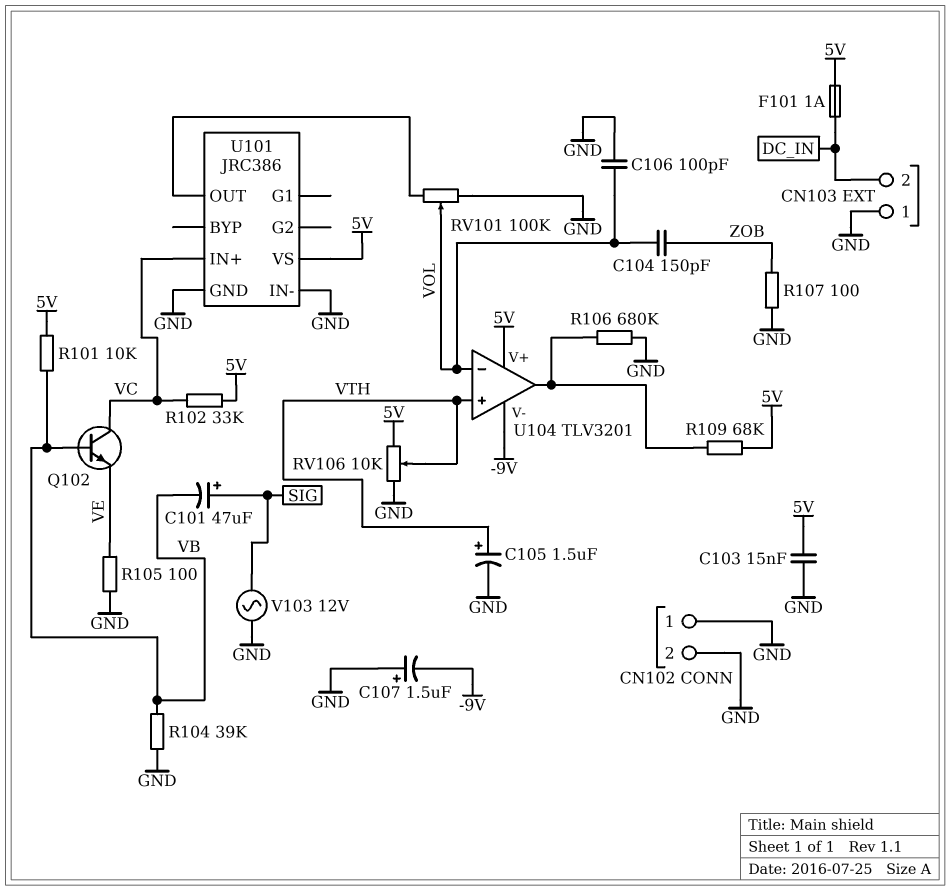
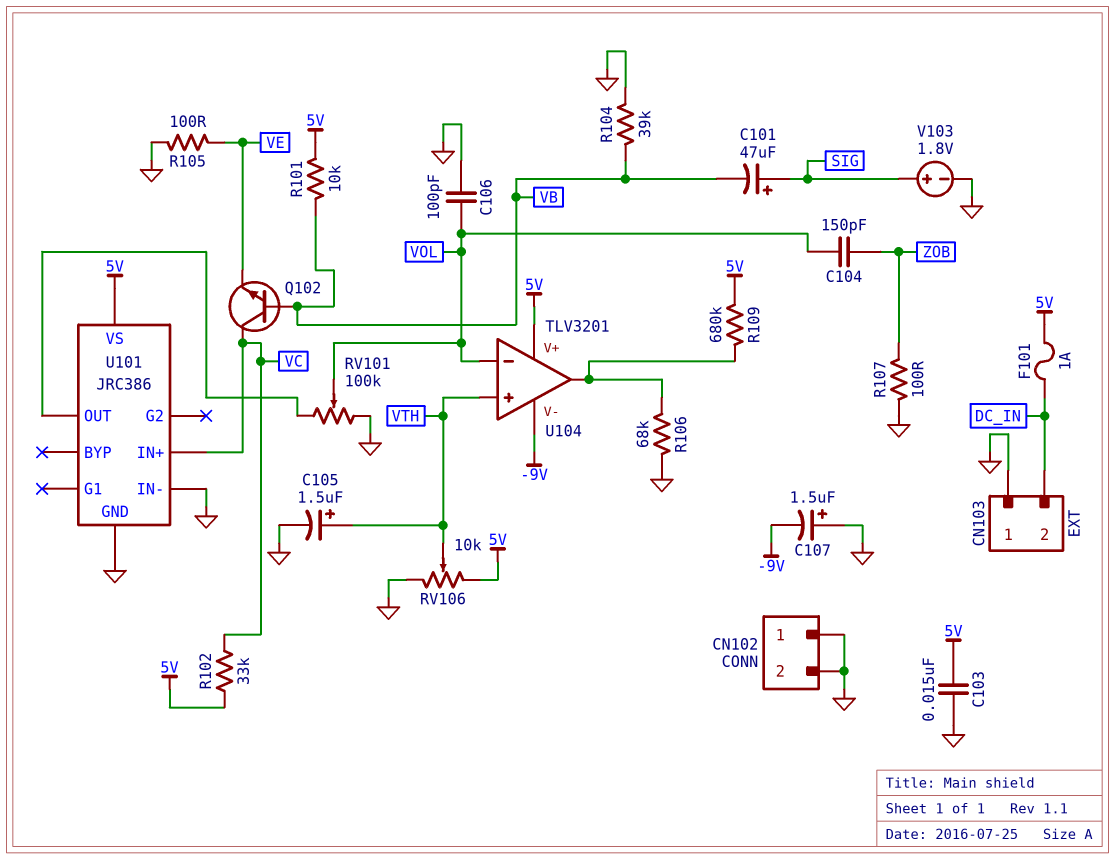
R106: 680k (GND, U104/out) -> 68k (GND, U104/out)
R109: 68k (5V, U104/out) -> 680k (5V, U104/out)
V103: AC 12V (GND, SIG) -> 1.8V (plus SIG, minus GND)

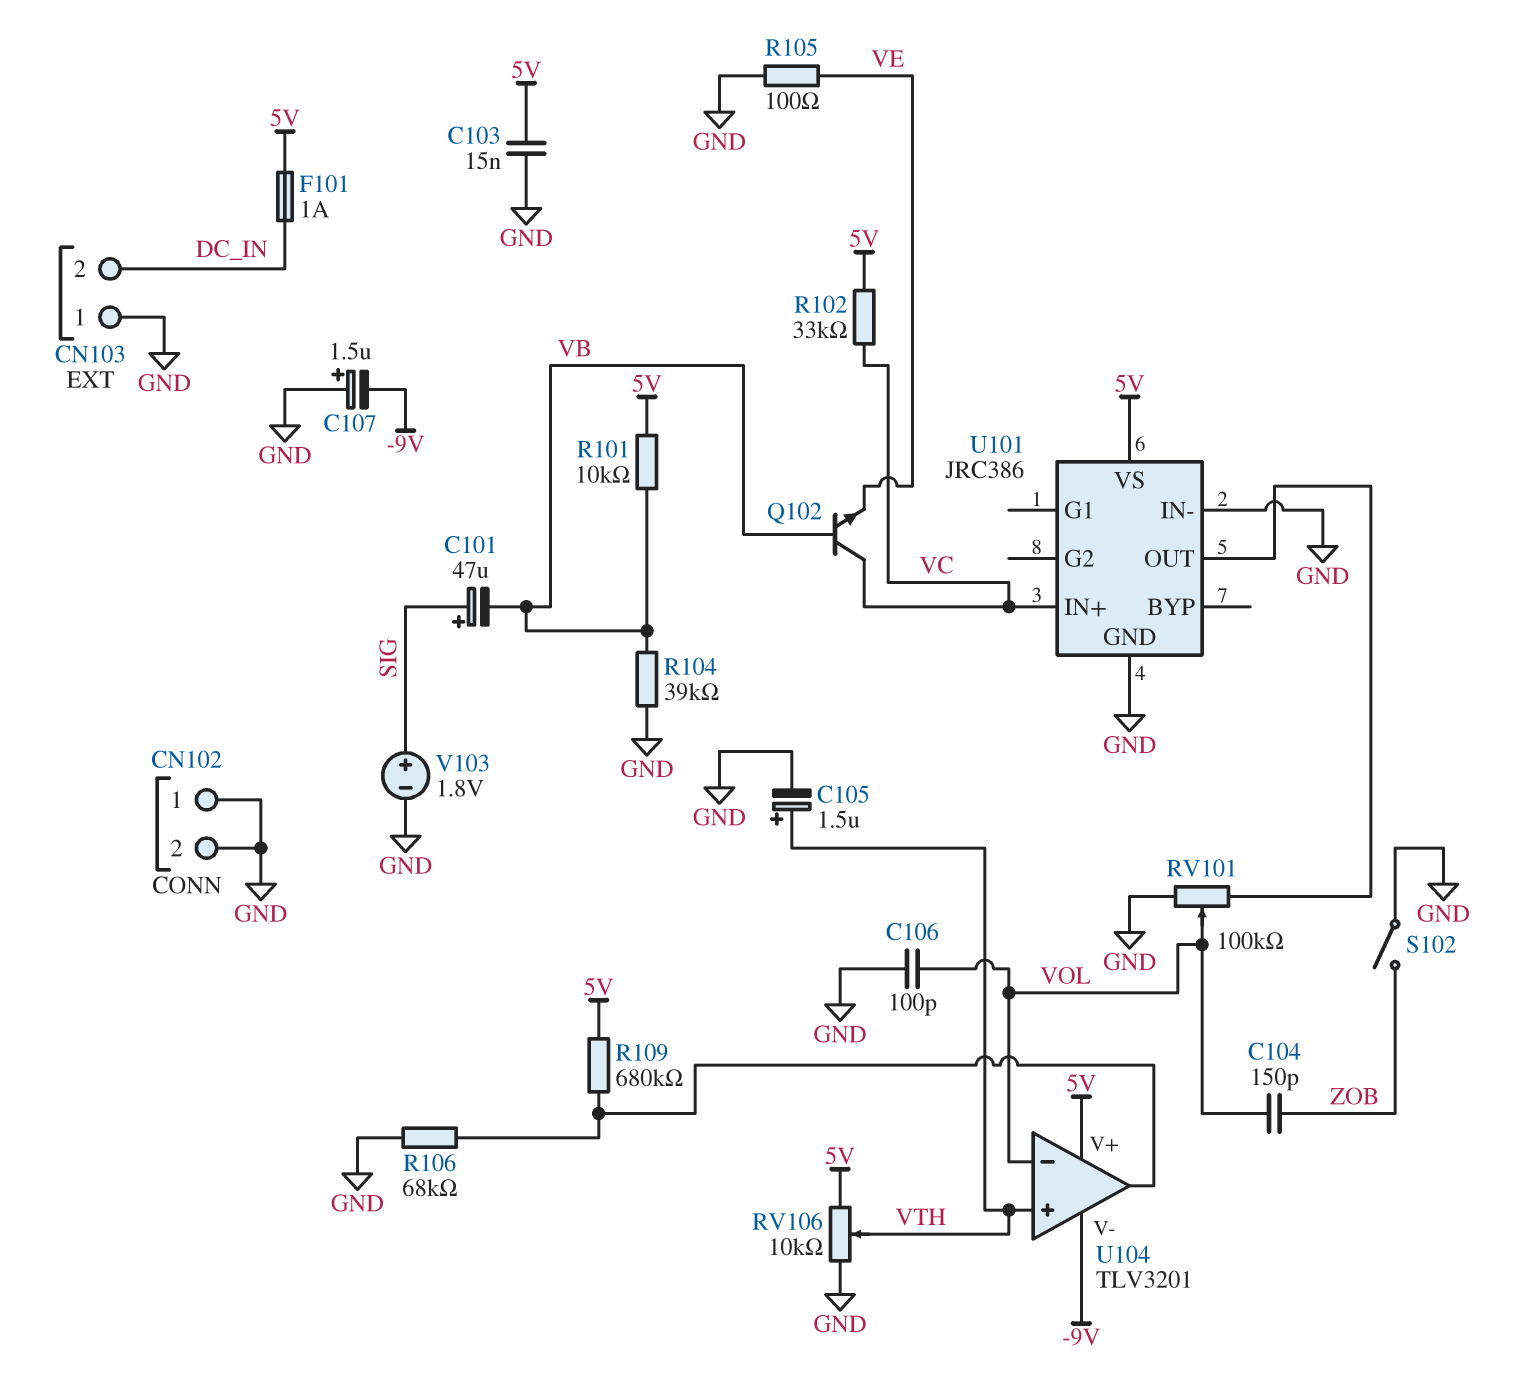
R107: 100 (GND, ZOB) -> none
S102: none -> switch (GND, ZOB)

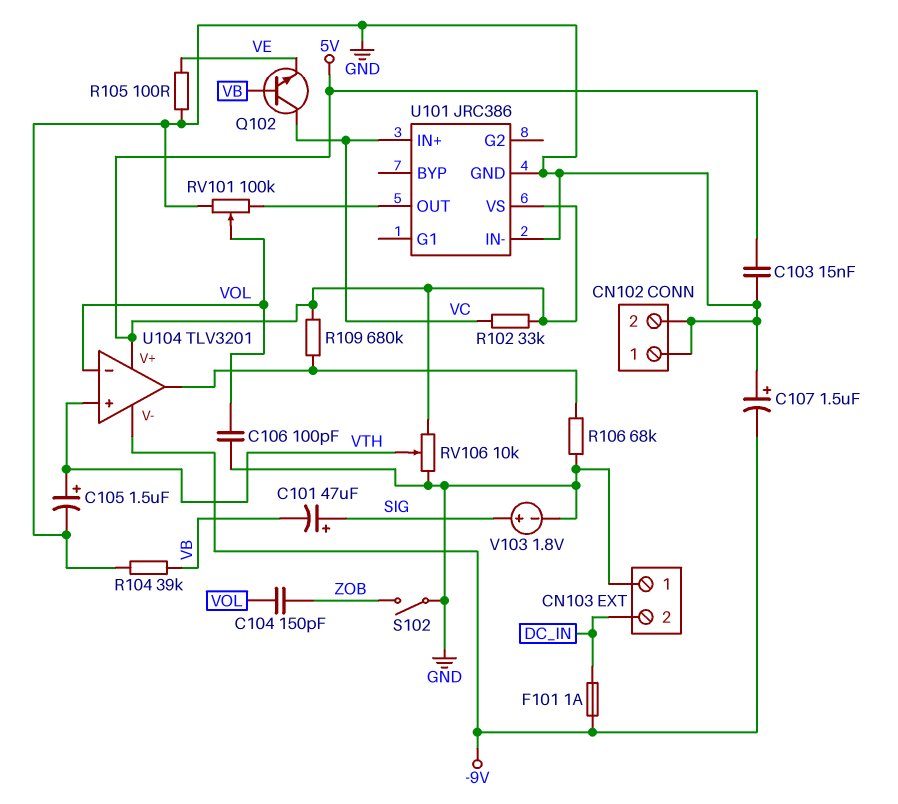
F101: 1A (5V, DC_IN) -> 1A (-9V, DC_IN)
R101: 10k (5V, VB) -> none

